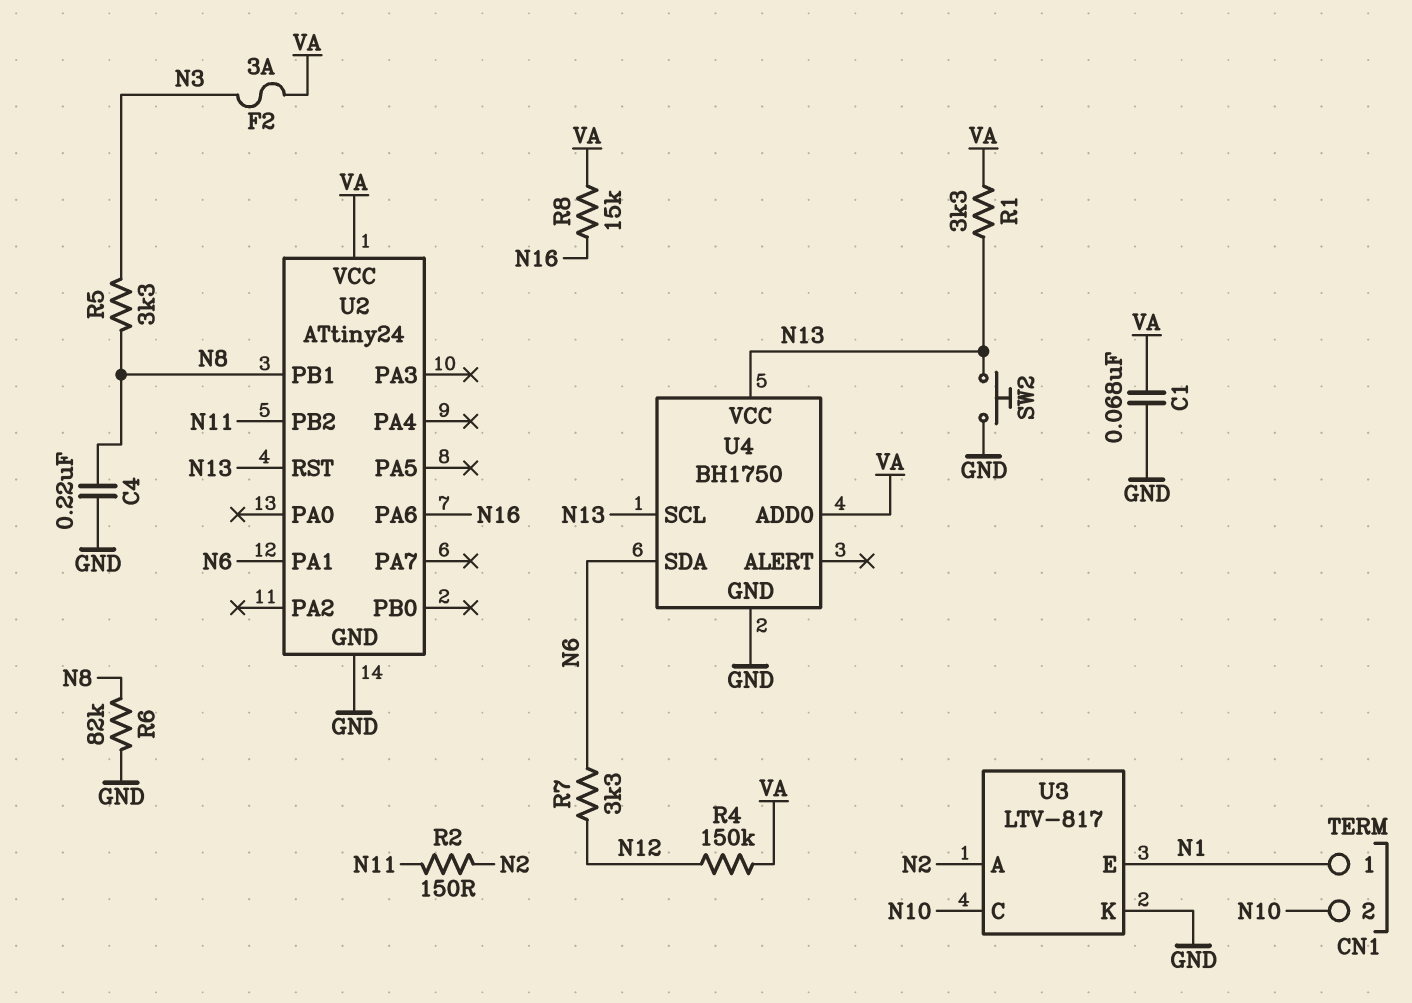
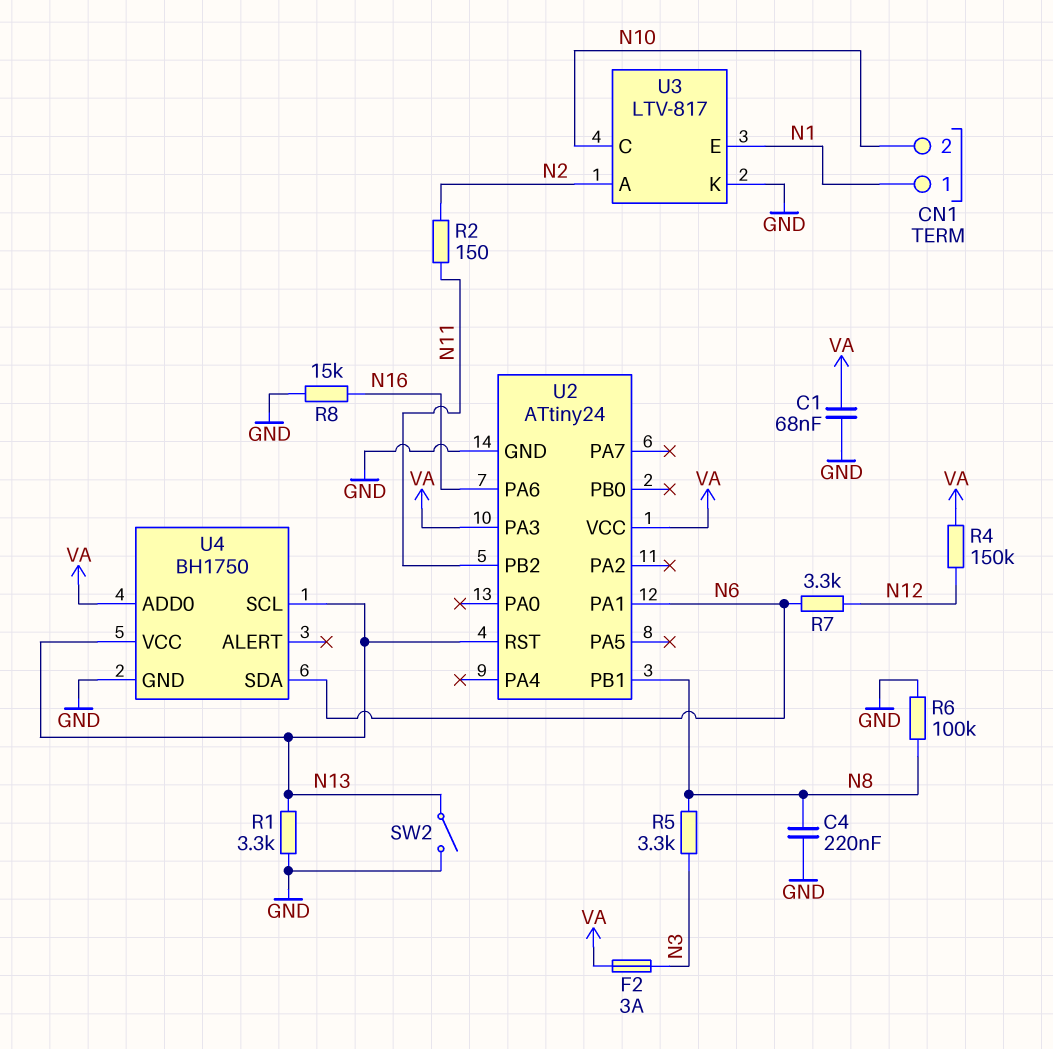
R1: 3.3k (N13, VA) -> 3.3k (GND, N13)
R6: 82k (GND, N8) -> 100k (GND, N8)
R8: 15k (N16, VA) -> 15k (GND, N16)
SW2: button (GND, N13) -> switch (GND, N13)
U2 pin PA3: none -> VA

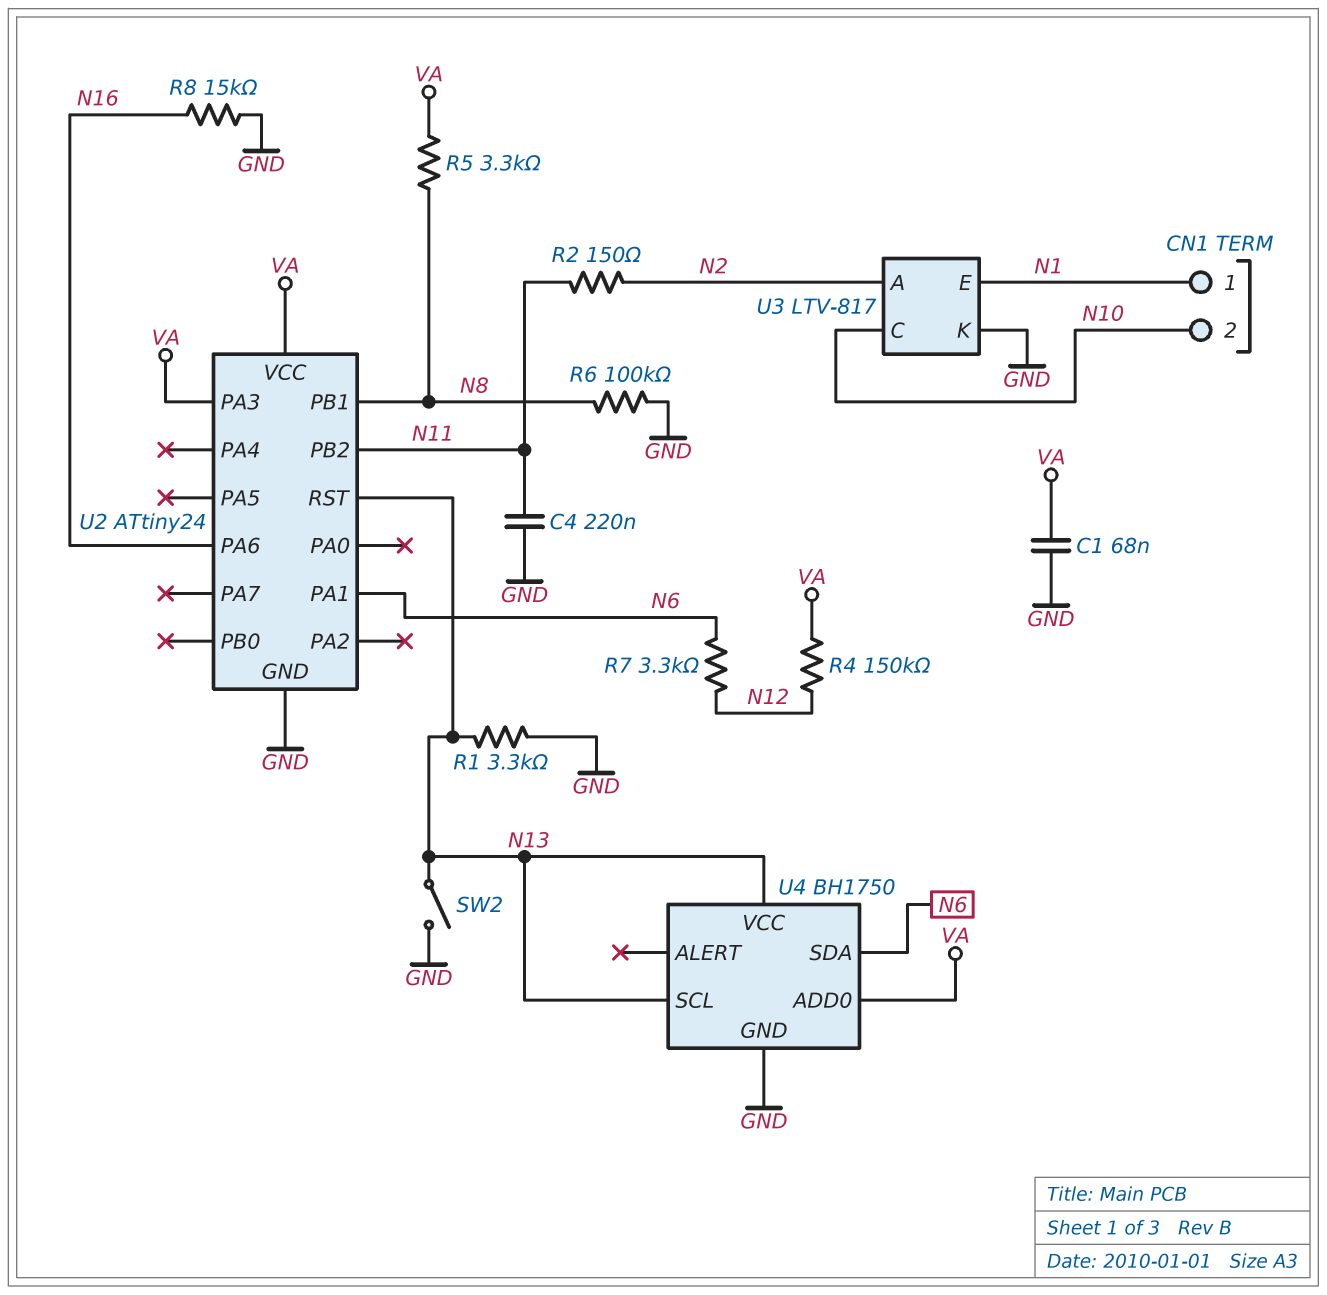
C4: 220nF (GND, N8) -> 220nF (GND, N11)
F2: 3A (N3, VA) -> none
R5: 3.3k (N3, N8) -> 3.3k (N8, VA)

